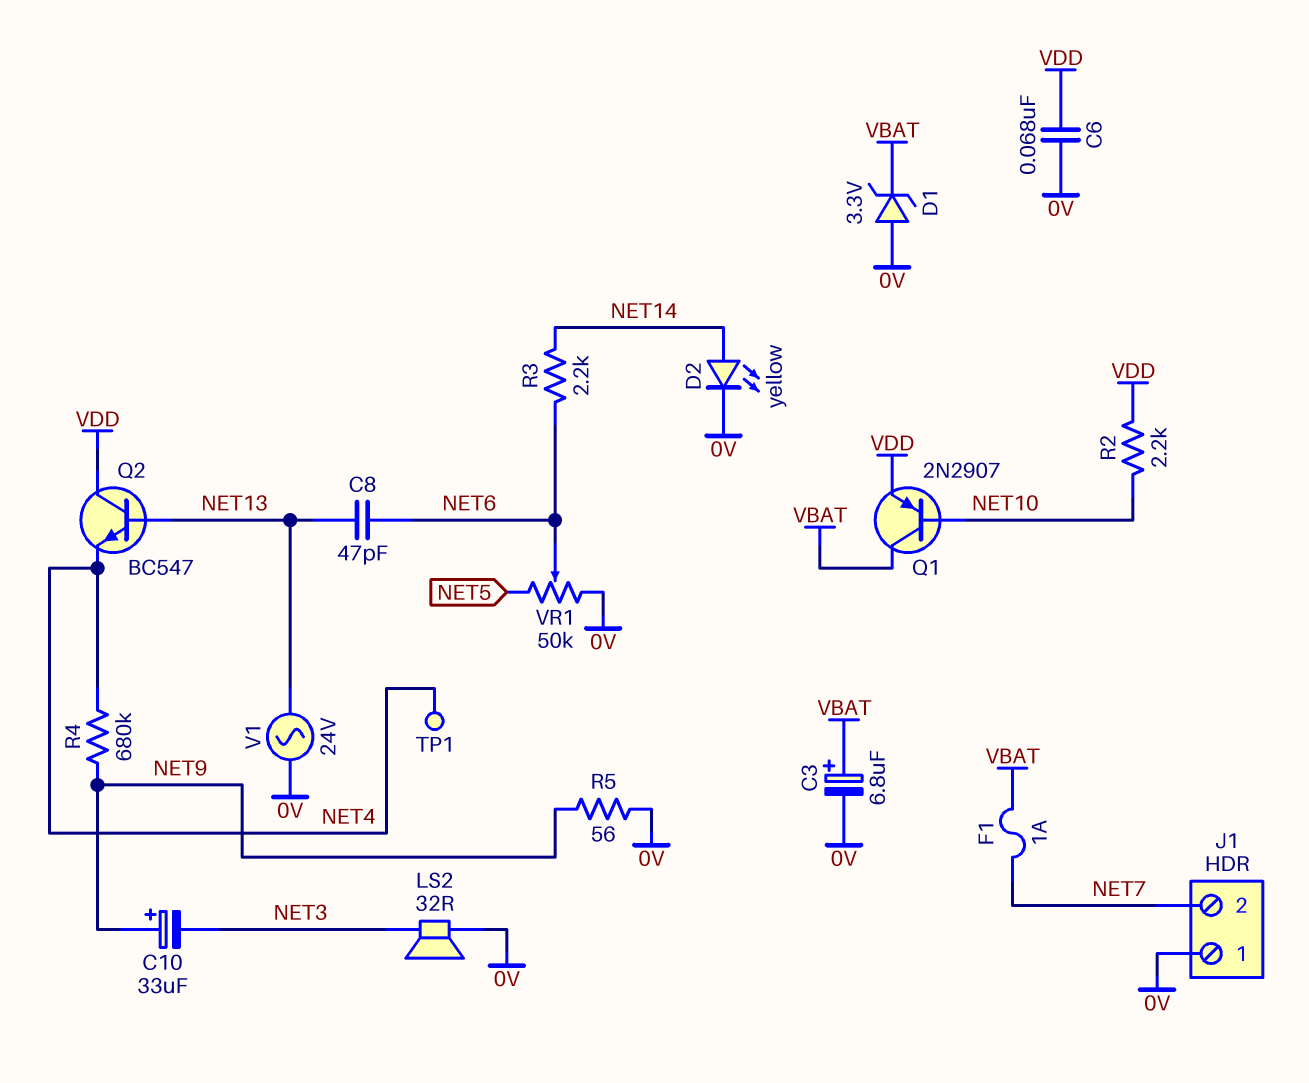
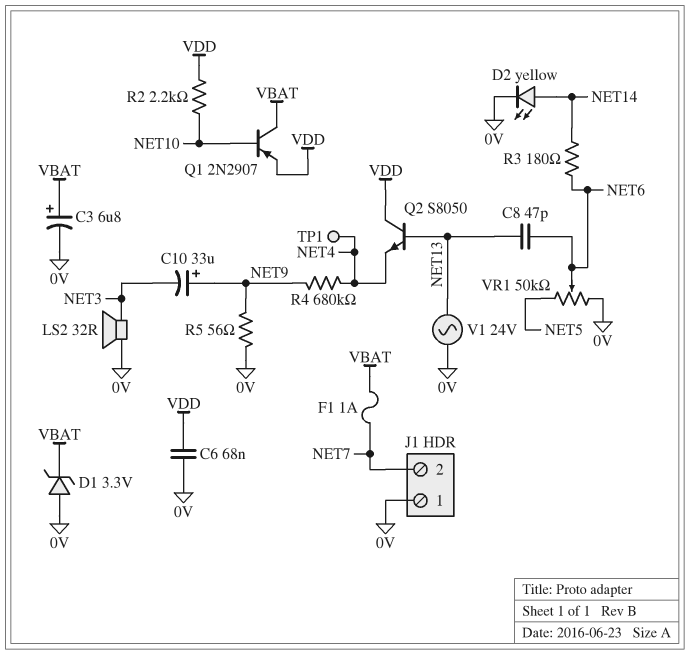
Q2: NPN BC547 (B NET13, C VDD, E NET4) -> NPN S8050 (B NET13, C VDD, E NET4)
R3: 2.2k (NET6, NET14) -> 180 (NET6, NET14)

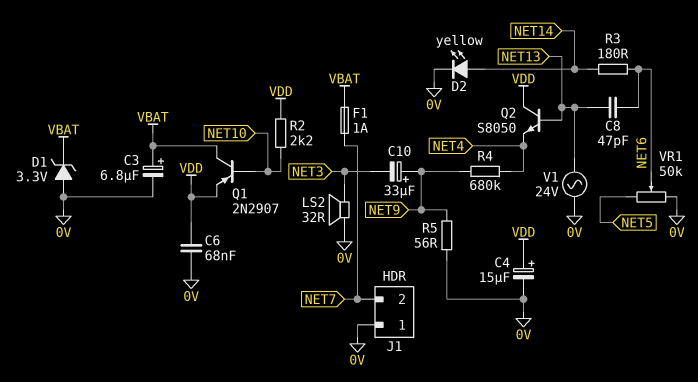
C4: none -> 15uF (plus VDD, minus 0V)
TP1: test point (NET4) -> none

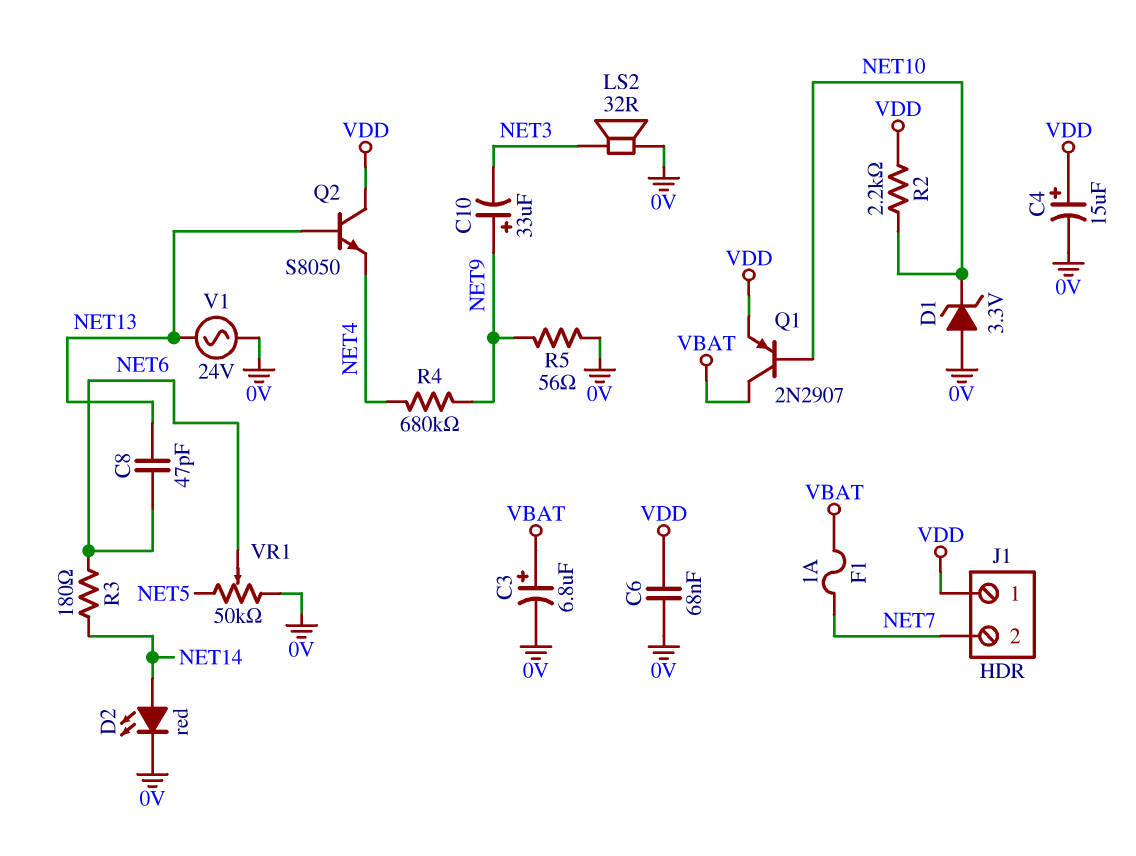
D1: zener 3.3V (A 0V, K VBAT) -> zener 3.3V (A 0V, K NET10)
D2: LED yellow (A NET14, K 0V) -> LED red (A NET14, K 0V)
J1 pin 1: 0V -> VDD

